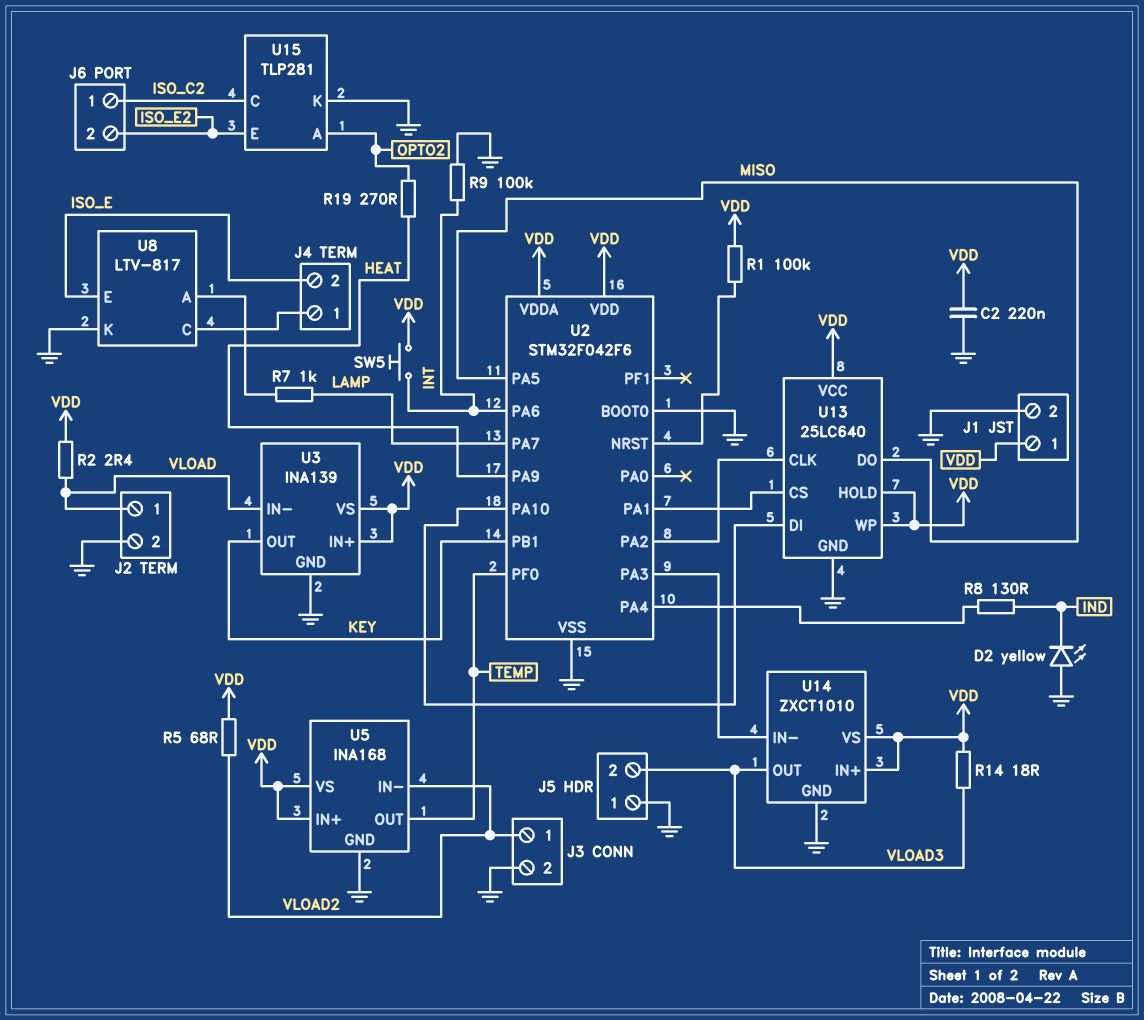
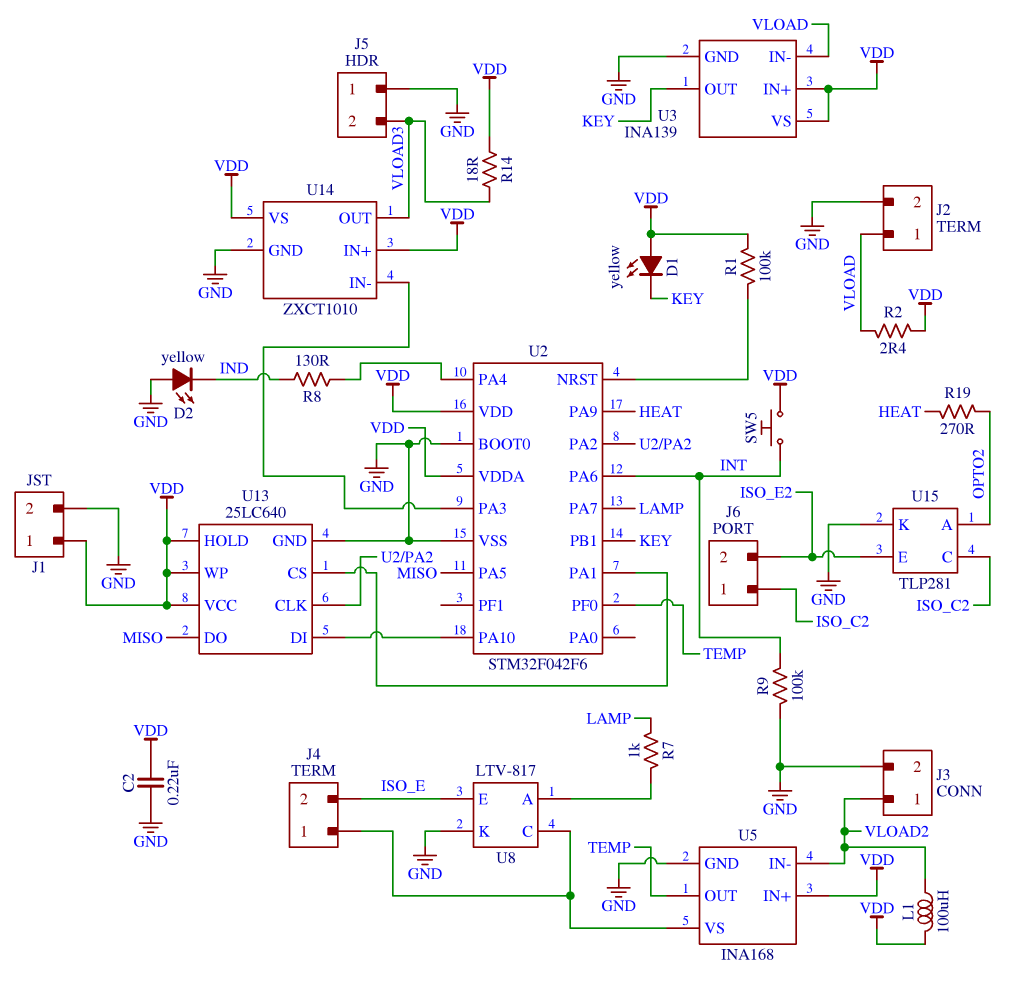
D1: none -> LED yellow (A VDD, K KEY)
L1: none -> 100uH (VDD, VLOAD2)
R5: 68 (VDD, VLOAD2) -> none
U5 pin VS: VDD -> J4/1

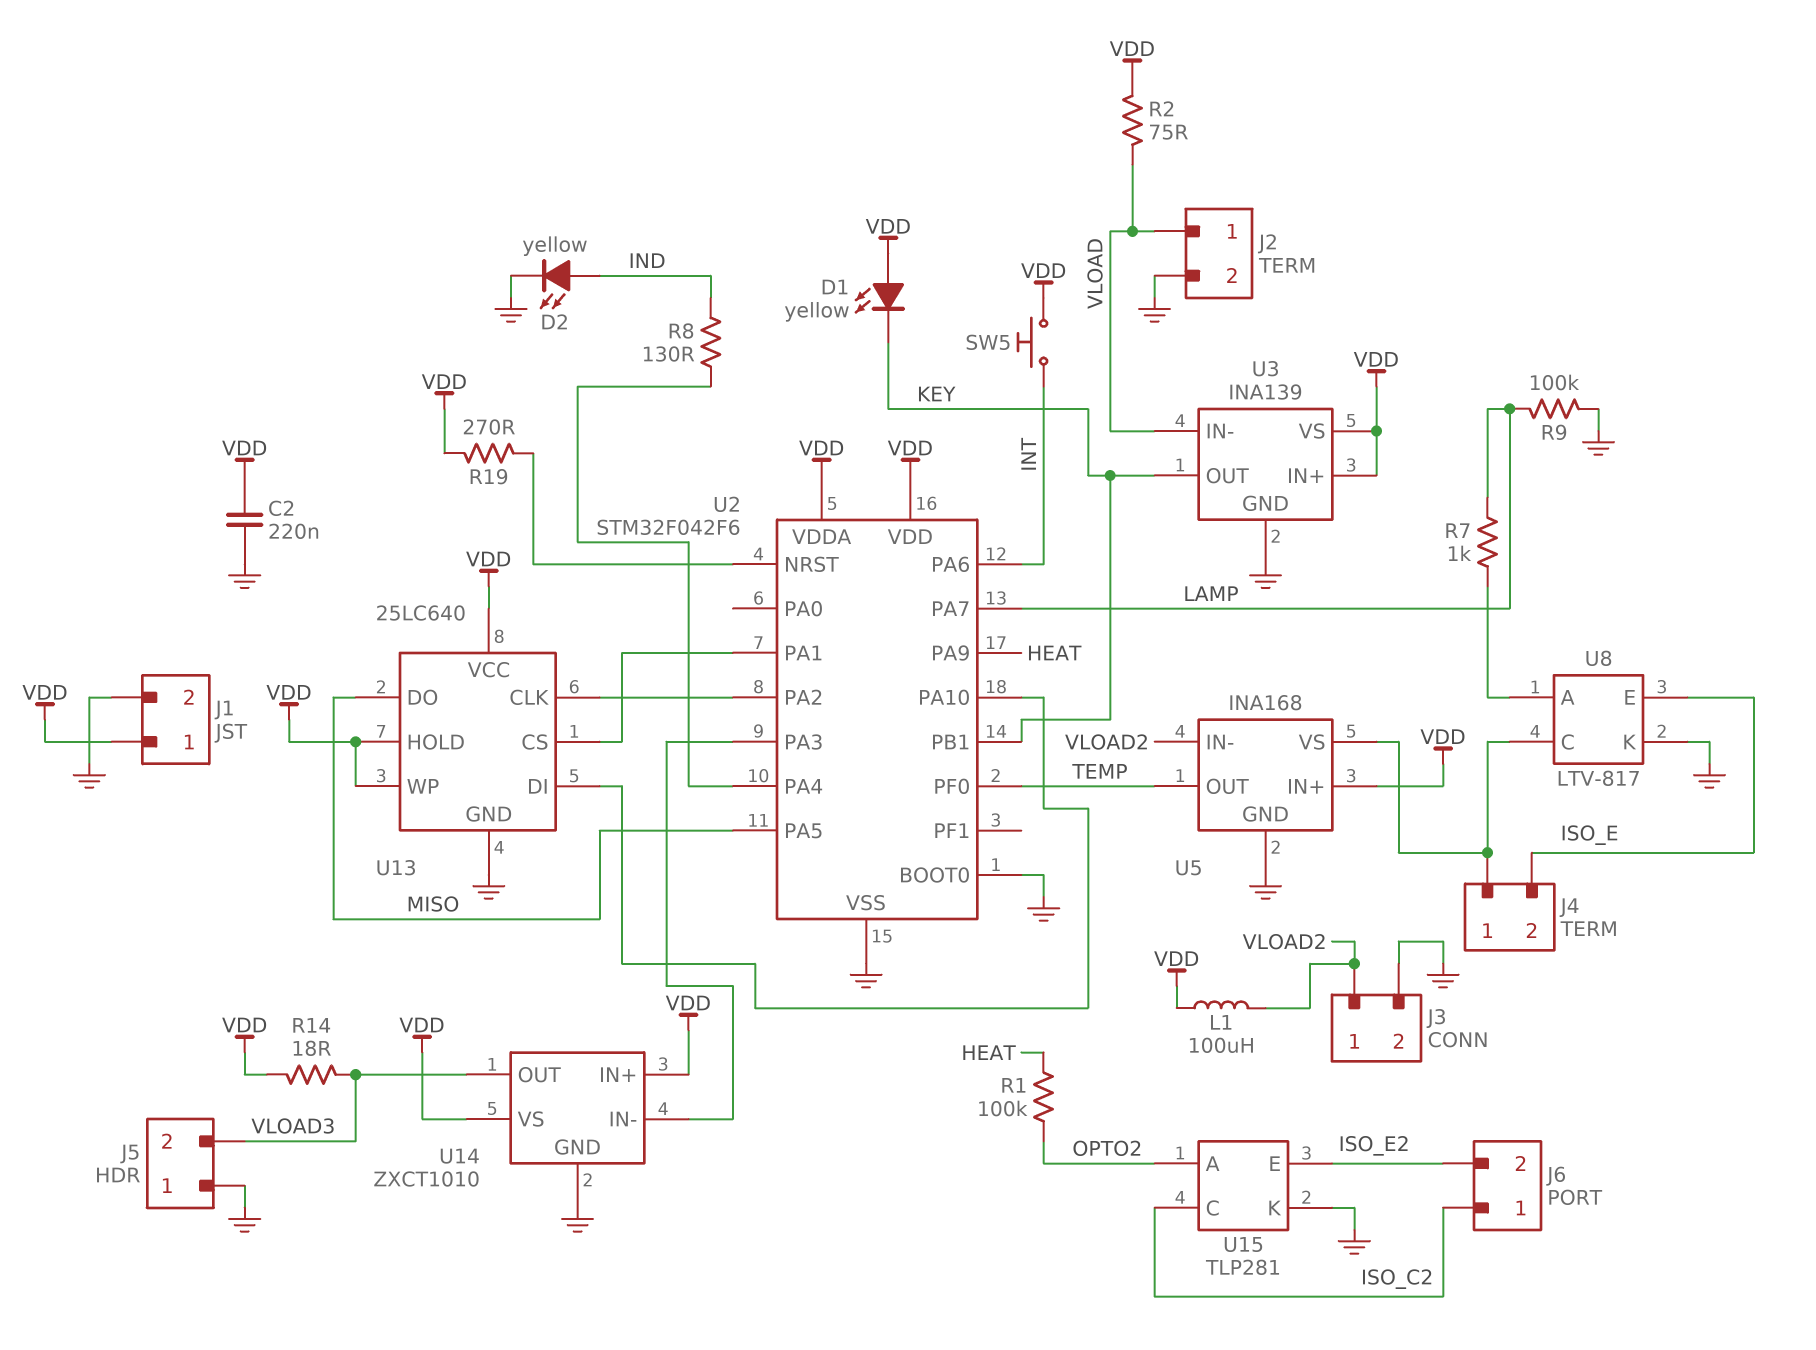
D2: LED yellow (A GND, K IND) -> LED yellow (A IND, K GND)
R1: 100k (U2/NRST, VDD) -> 100k (HEAT, OPTO2)
R2: 2.4 (VDD, VLOAD) -> 75 (VDD, VLOAD)
R9: 100k (GND, INT) -> 100k (GND, LAMP)
R19: 270 (HEAT, OPTO2) -> 270 (U2/NRST, VDD)

